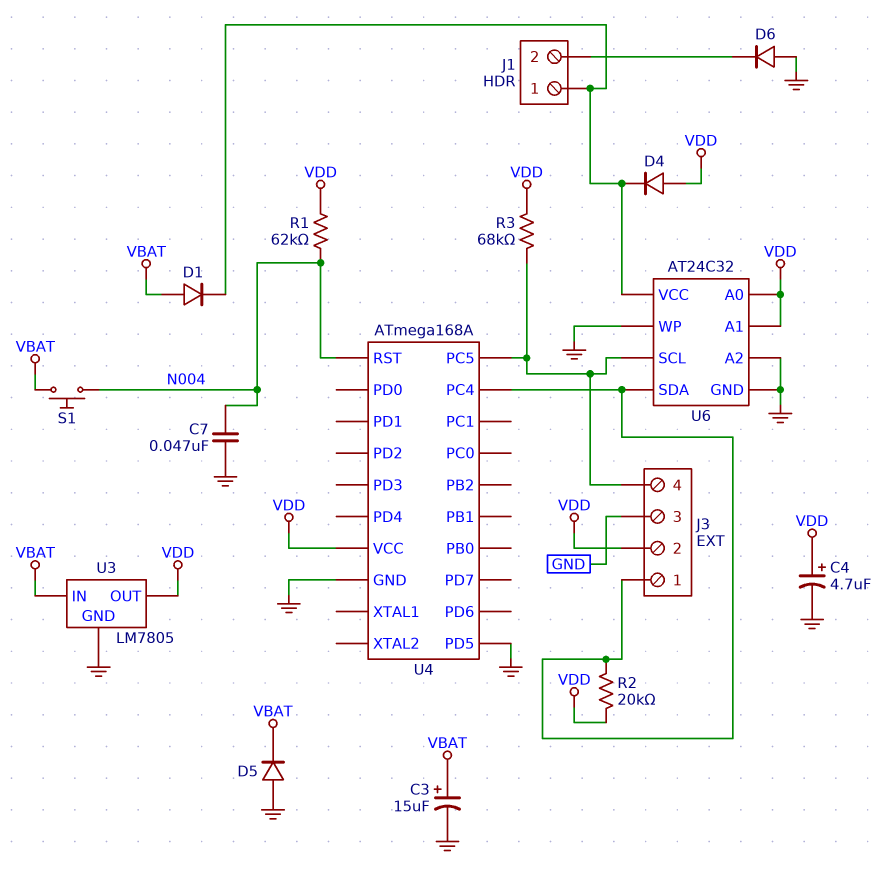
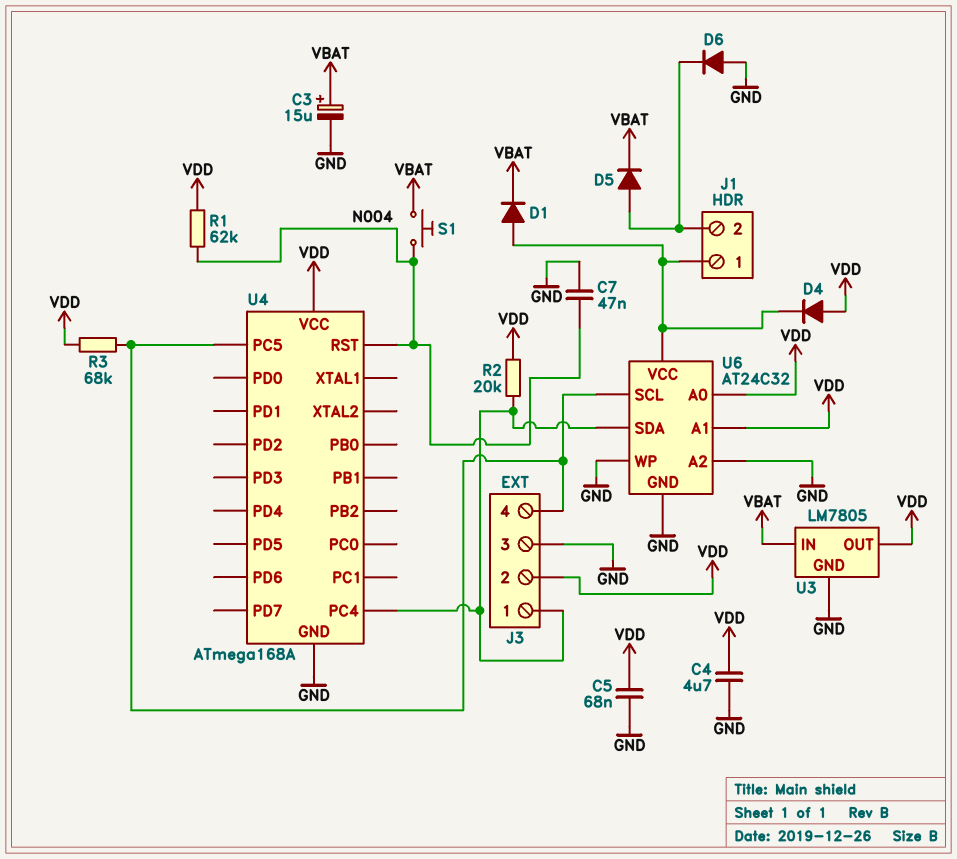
C4: 4.7uF (plus VDD, minus GND) -> 4.7uF (GND, VDD)
C5: none -> 68nF (GND, VDD)
D1: diode (A VBAT, K J1/1) -> diode (A J1/1, K VBAT)
D5: diode (A GND, K VBAT) -> diode (A J1/2, K VBAT)
U4 pin PD5: GND -> none

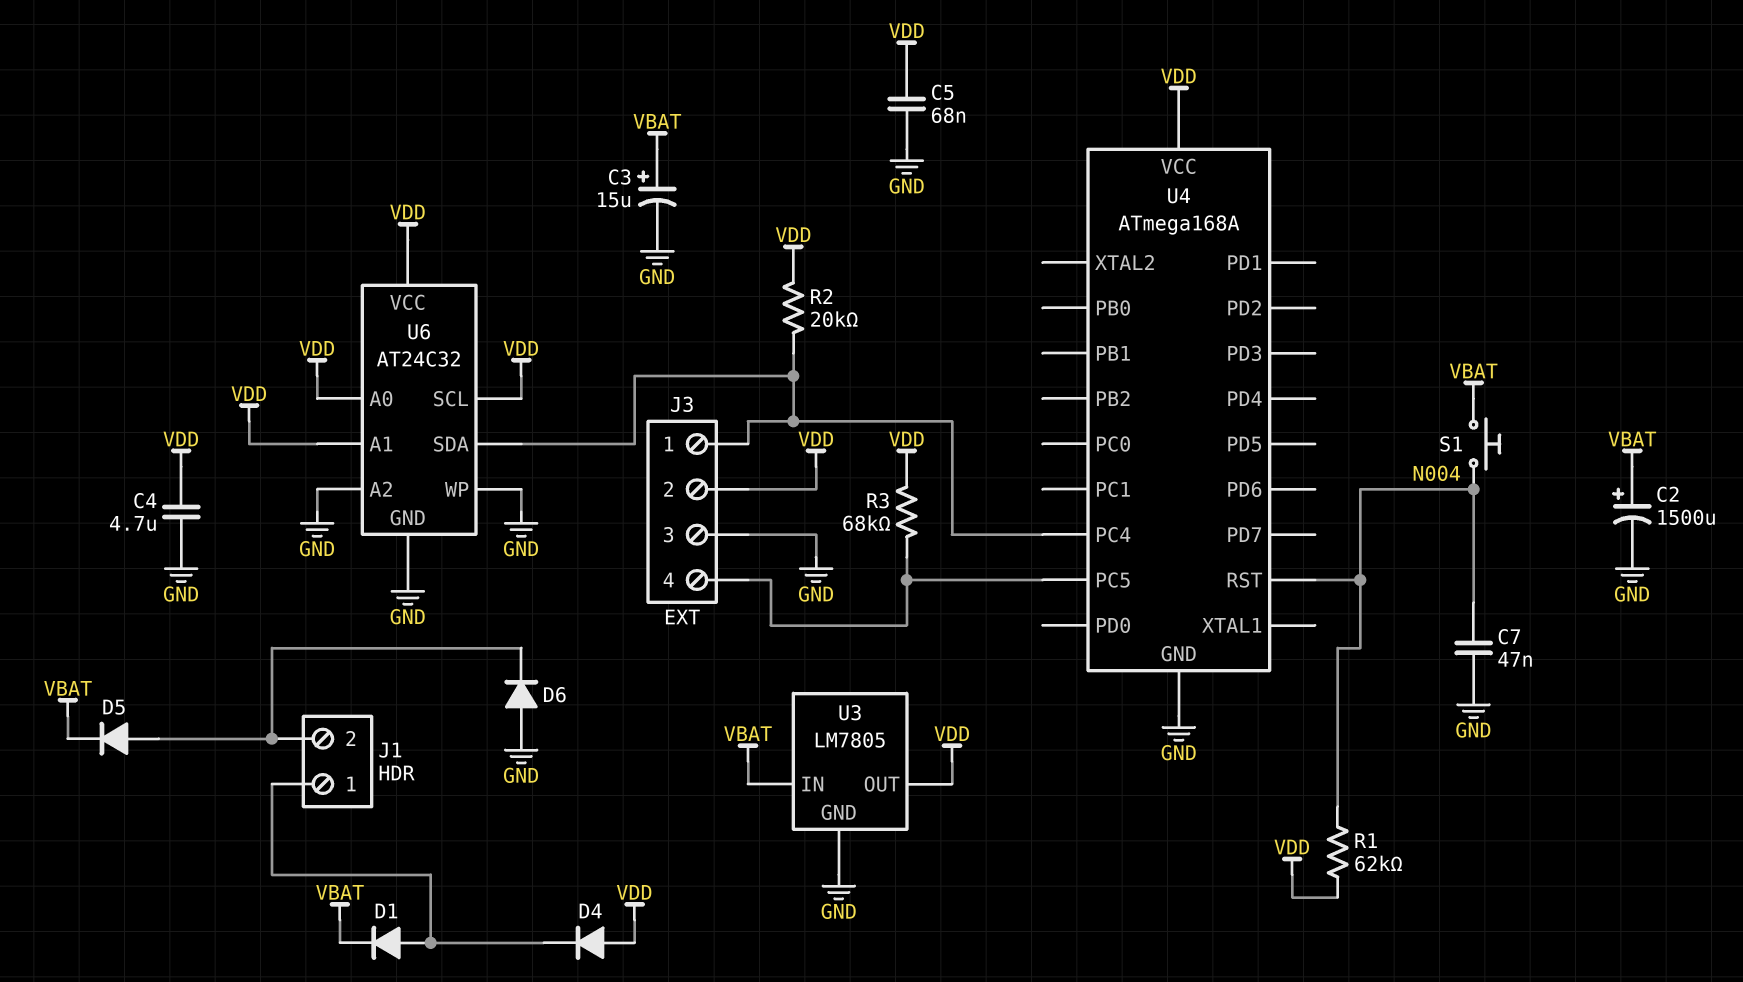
C2: none -> 1500uF (plus VBAT, minus GND)
U6 pin SCL: J3/4 -> VDD
U6 pin VCC: J1/1 -> VDD

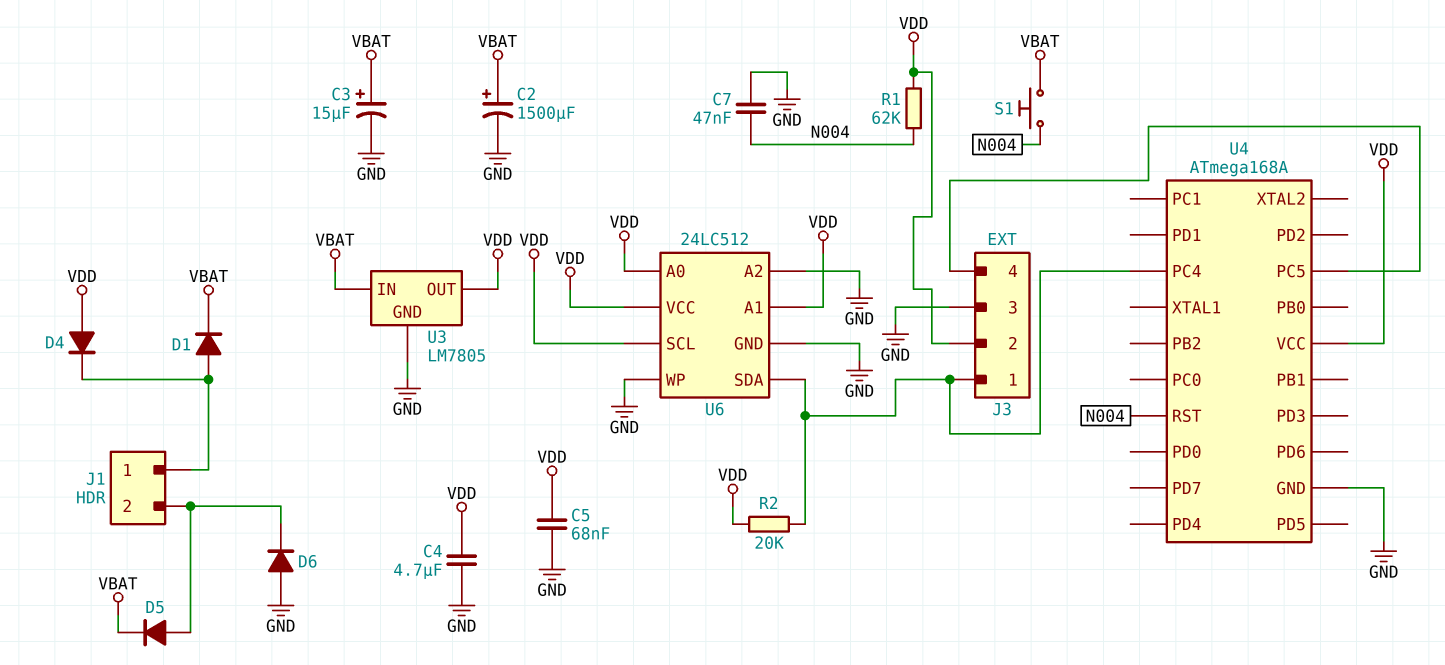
R3: 68k (J3/4, VDD) -> none
U6: AT24C32 -> 24LC512

